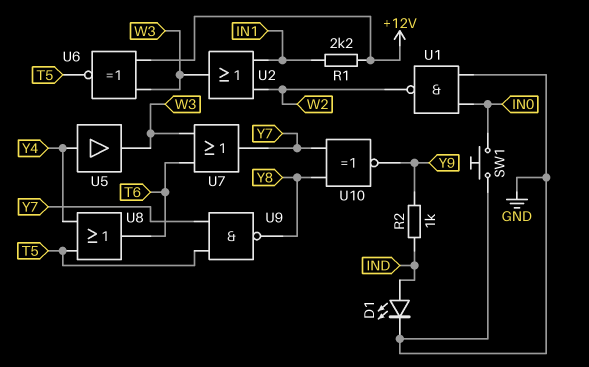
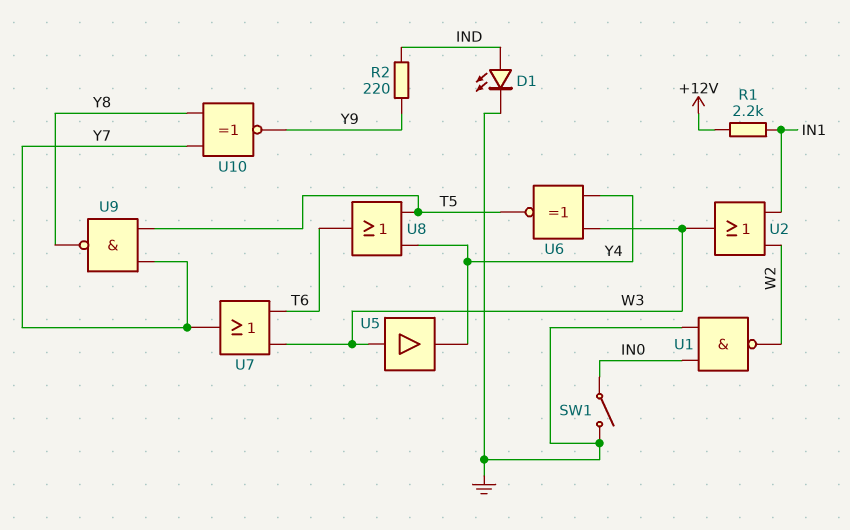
R2: 1k (IND, Y9) -> 220 (IND, Y9)
SW1: button (GND, IN0) -> switch (GND, IN0)
U5: buffer (in Y4, out W3) -> buffer (in W3, out Y4)
U6: XNOR (in +12V, in W3, out T5) -> XNOR (in W3, in Y4, out T5)

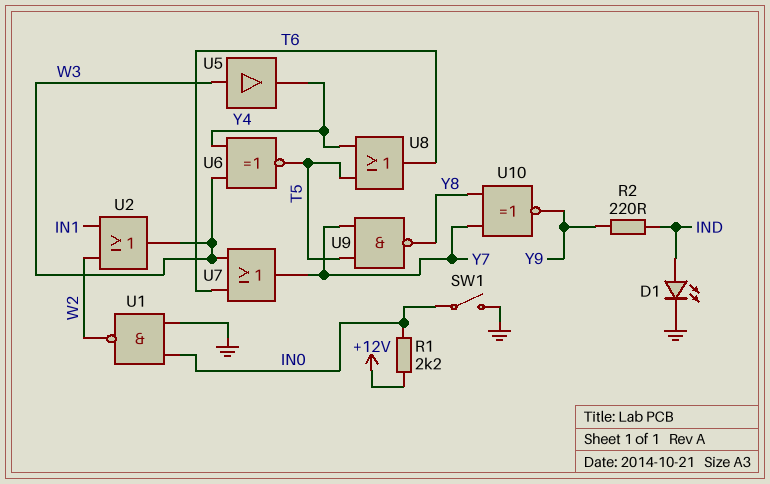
R1: 2.2k (+12V, IN1) -> 2.2k (+12V, IN0)

